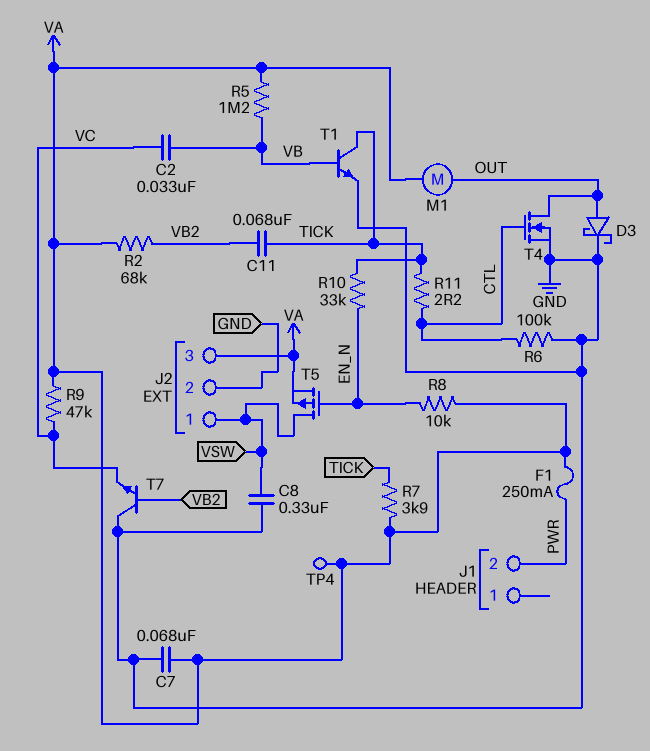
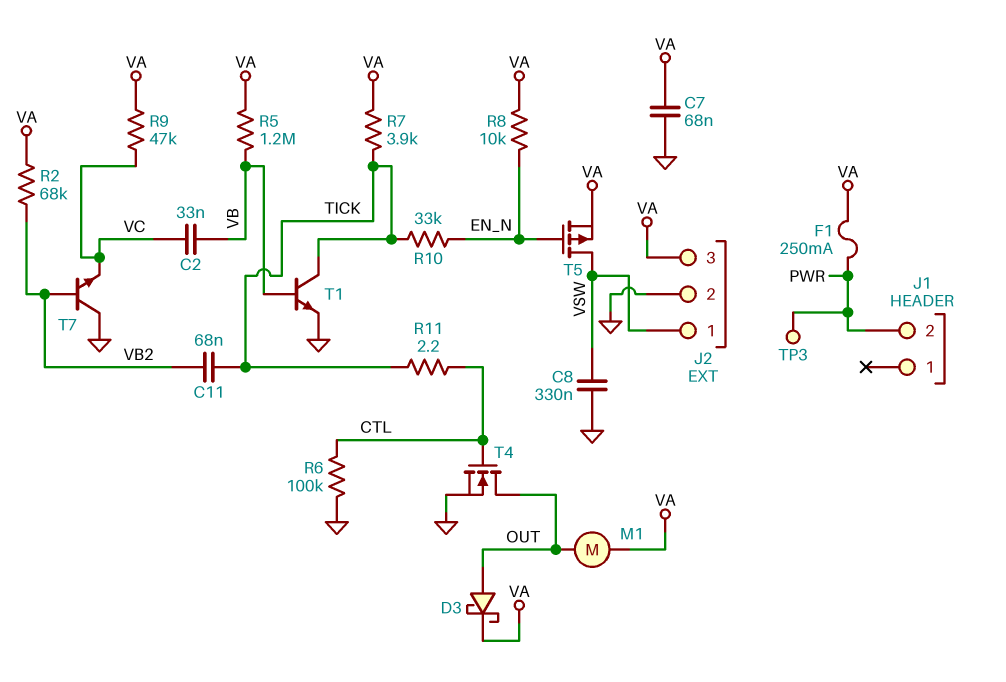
D3: schottky (A OUT, K GND) -> schottky (A OUT, K VA)
TP3: none -> test point (PWR)
TP4: test point (VA) -> none

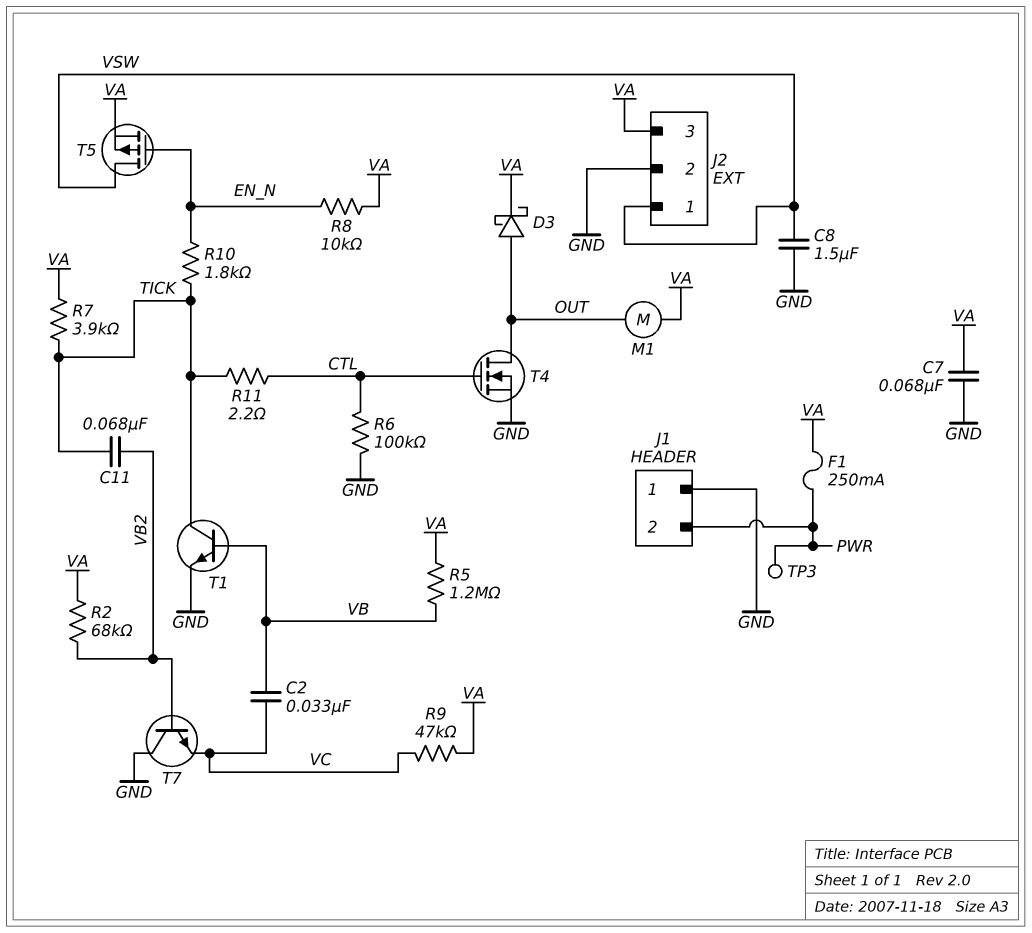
C8: 330nF (GND, VSW) -> 1.5uF (GND, VSW)
J1 pin 1: none -> GND
R10: 33k (EN_N, TICK) -> 1.8k (EN_N, TICK)

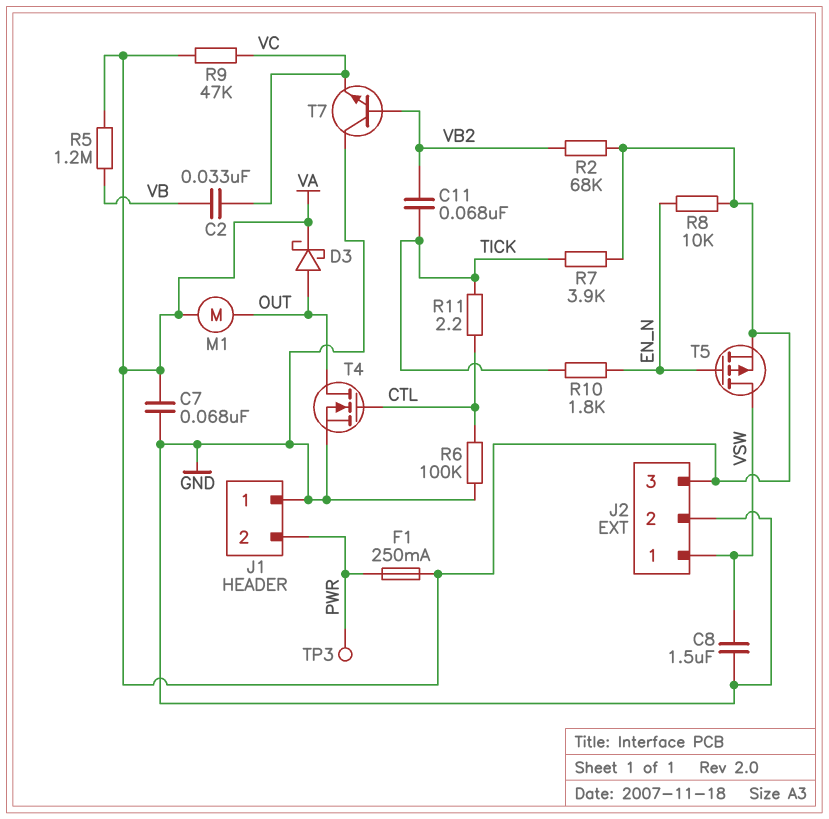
T1: NPN (B VB, C TICK, E GND) -> none

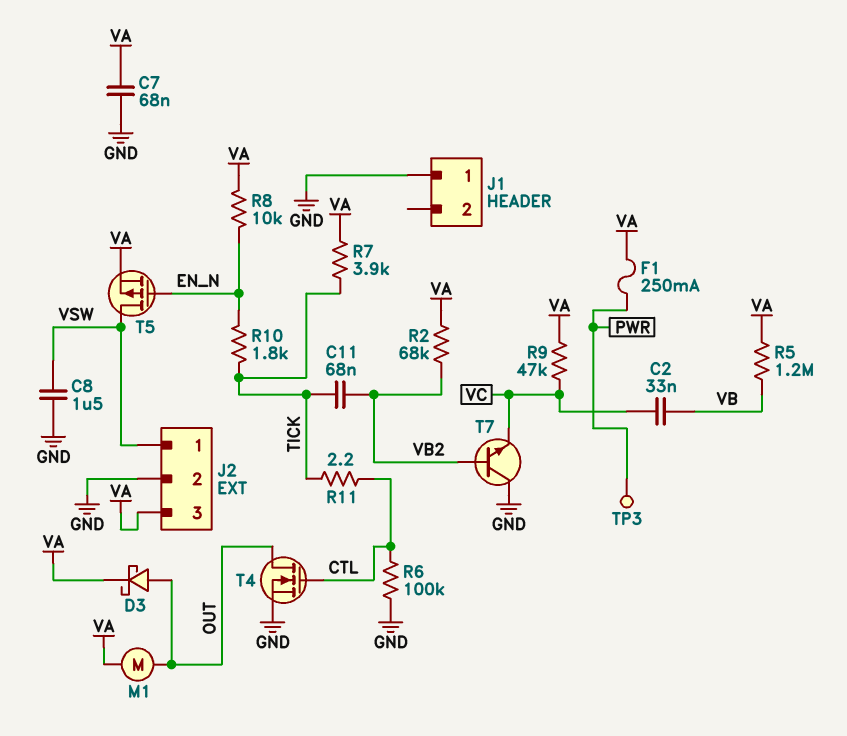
J1 pin 2: PWR -> none

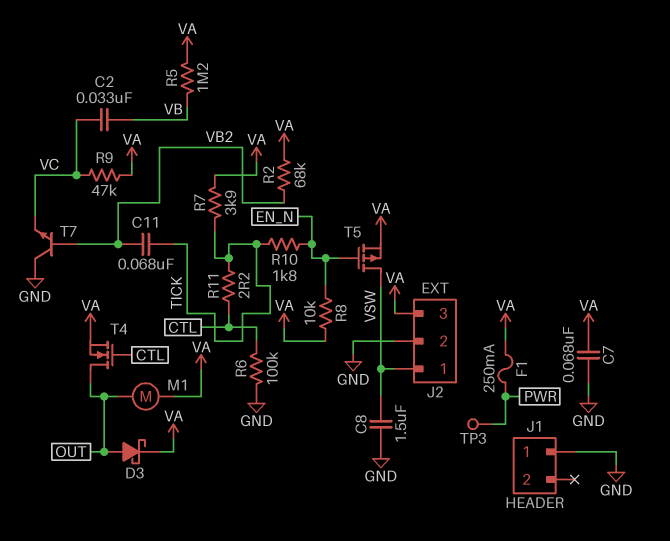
T4: NMOS (G CTL, D OUT, S GND) -> NMOS (G CTL, D OUT, S VA)

